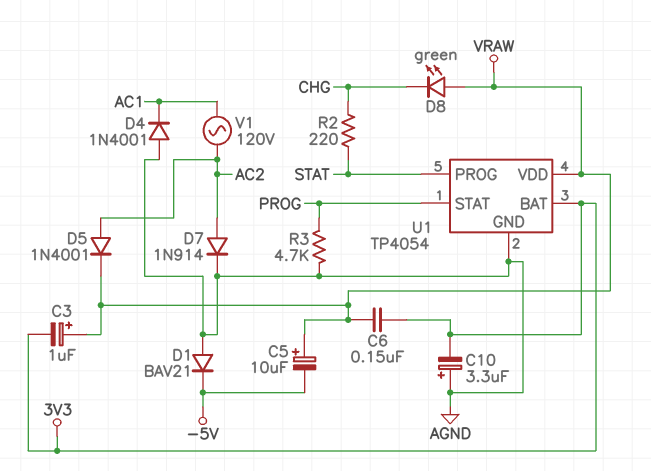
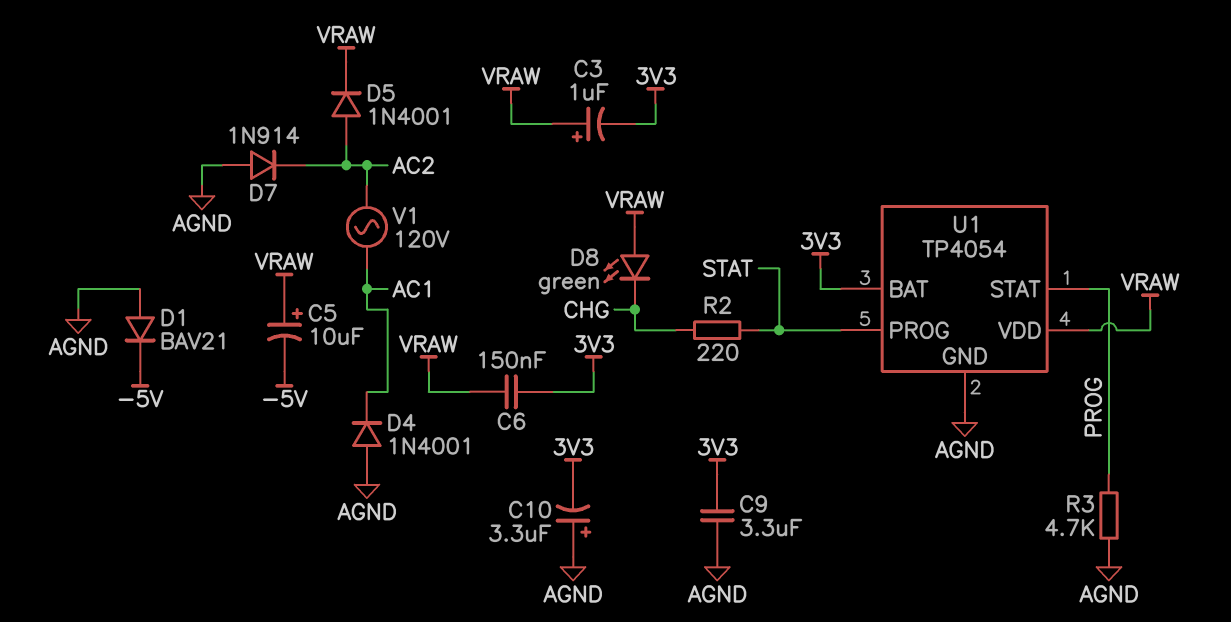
C9: none -> 3.3uF (3V3, AGND)
D7: diode 1N914 (A AC2, K AGND) -> diode 1N914 (A AGND, K AC2)

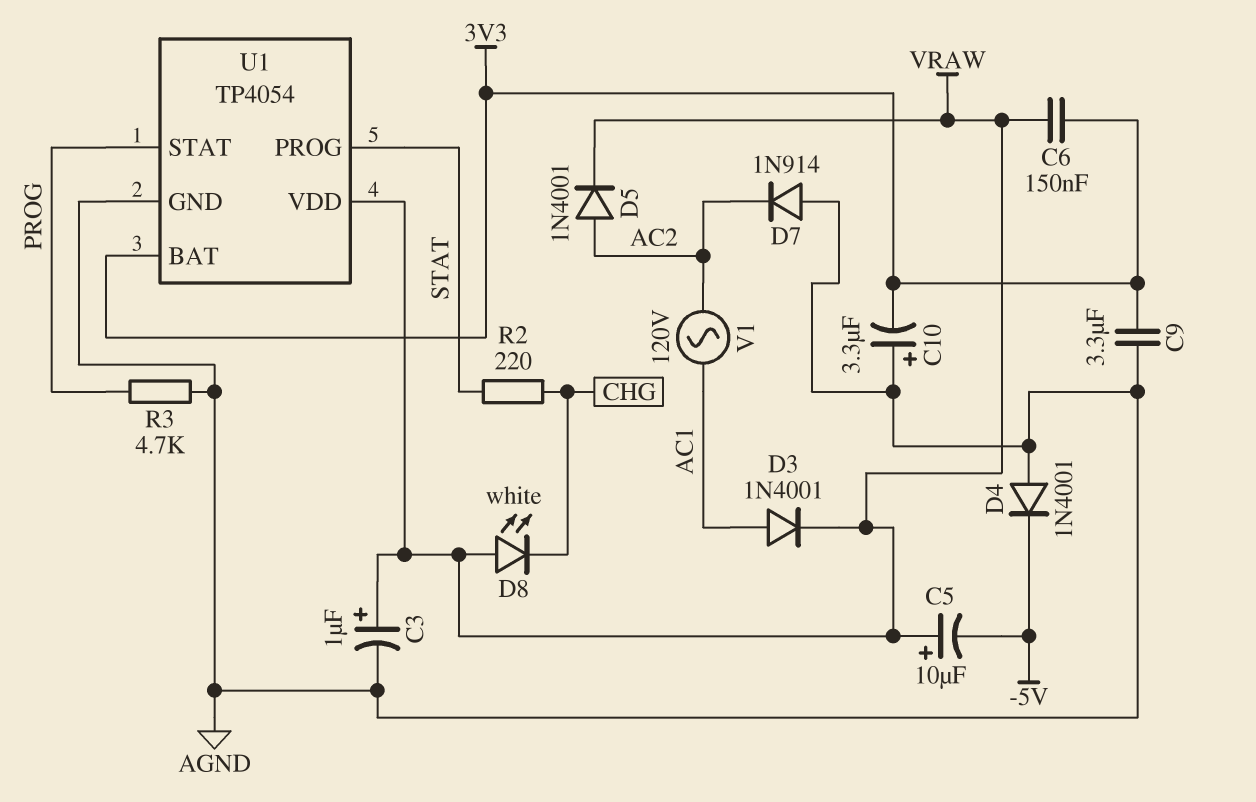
C3: 1uF (plus VRAW, minus 3V3) -> 1uF (plus VRAW, minus AGND)
D1: diode BAV21 (A AGND, K -5V) -> none
D3: none -> diode 1N4001 (A AC1, K VRAW)
D4: diode 1N4001 (A AGND, K AC1) -> diode 1N4001 (A AGND, K -5V)
D8: LED green (A VRAW, K CHG) -> LED white (A VRAW, K CHG)

